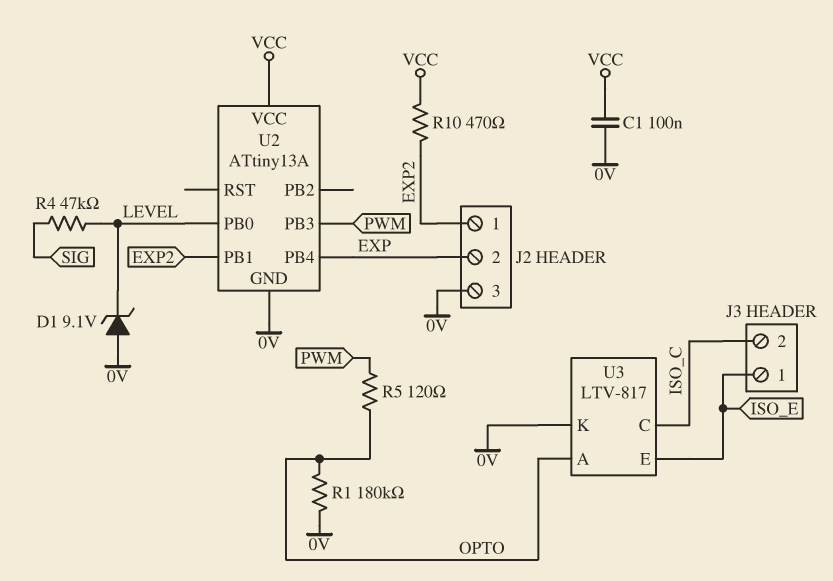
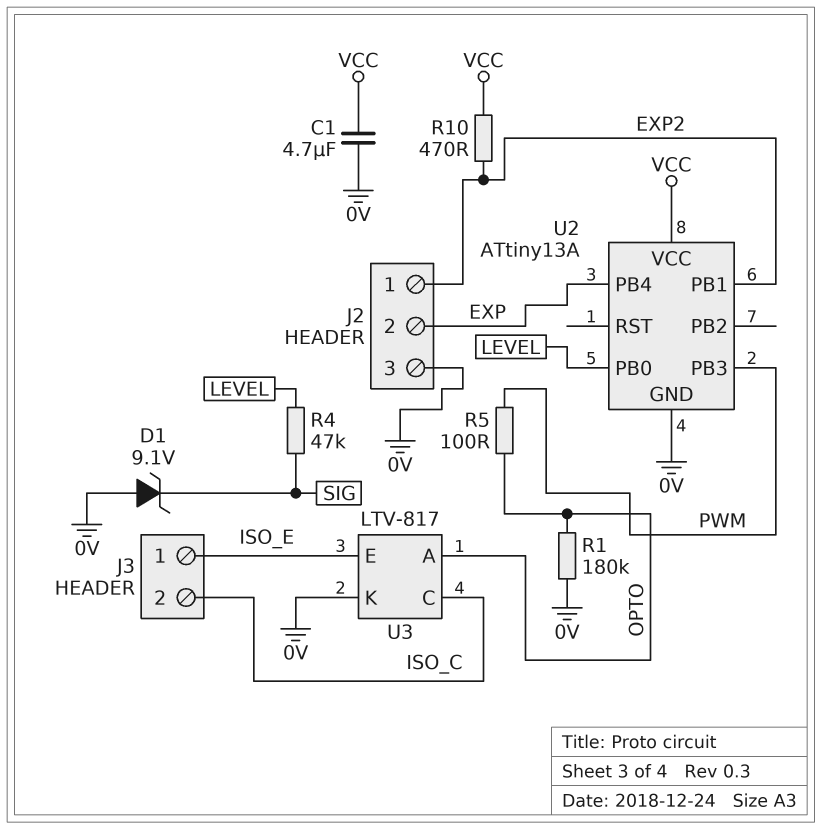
C1: 100nF (0V, VCC) -> 4.7uF (0V, VCC)
D1: zener 9.1V (A 0V, K LEVEL) -> zener 9.1V (A 0V, K SIG)
R5: 120 (OPTO, PWM) -> 100 (OPTO, PWM)

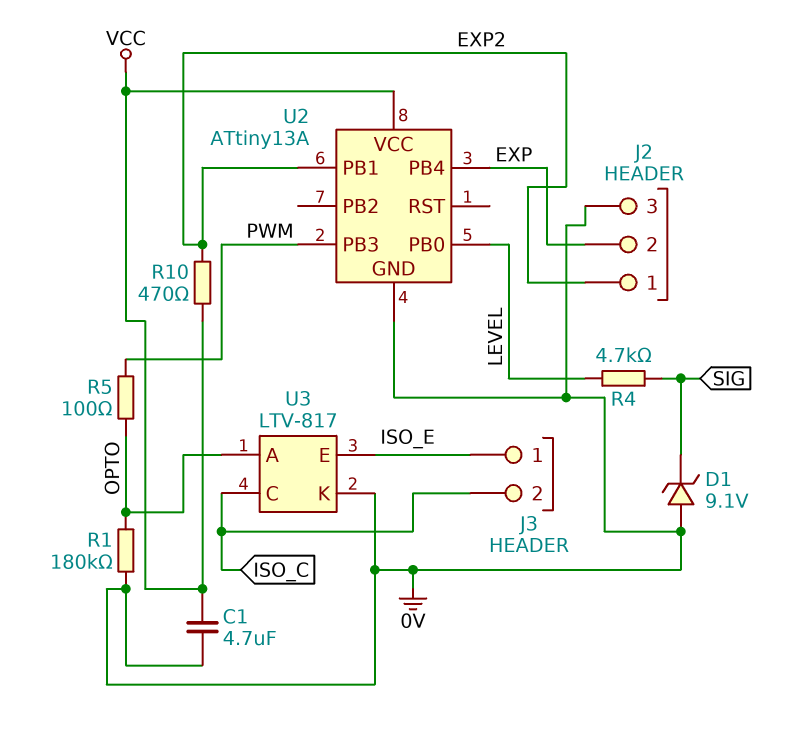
R4: 47k (LEVEL, SIG) -> 4.7k (LEVEL, SIG)

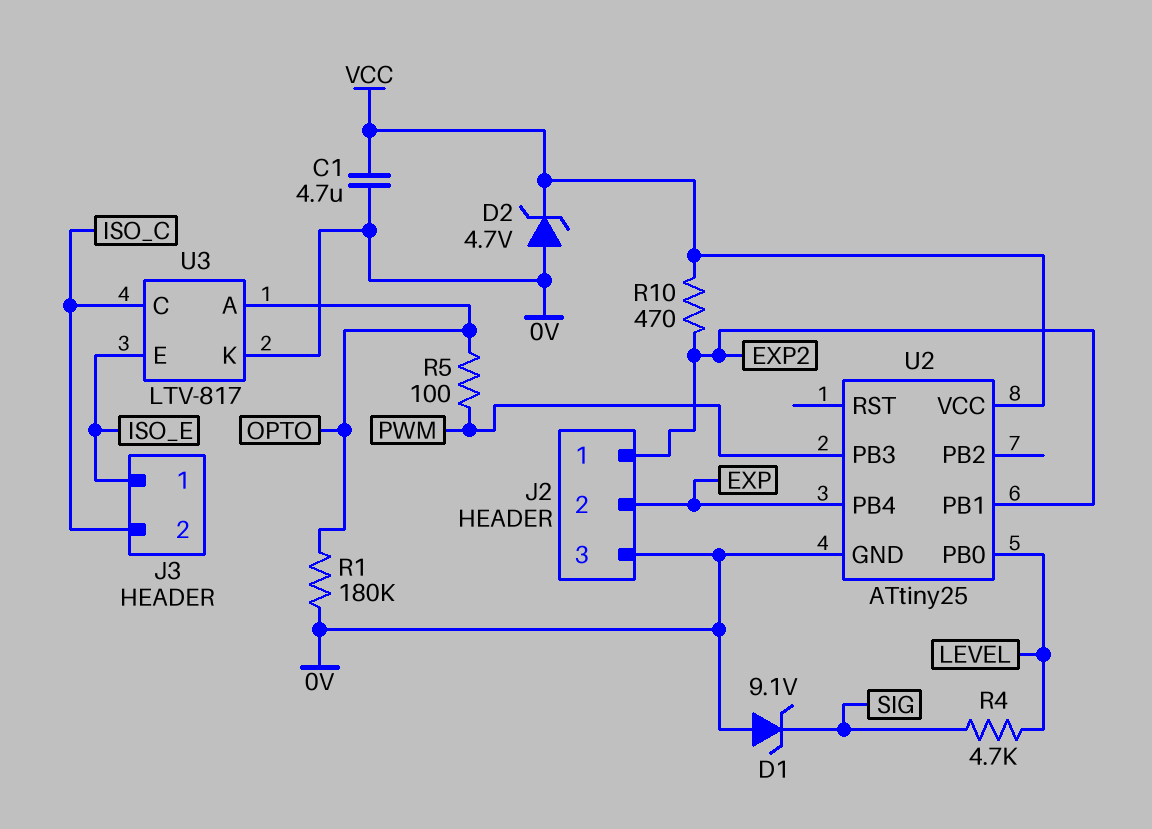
D2: none -> zener 4.7V (A 0V, K VCC)
U2: ATtiny13A -> ATtiny25

